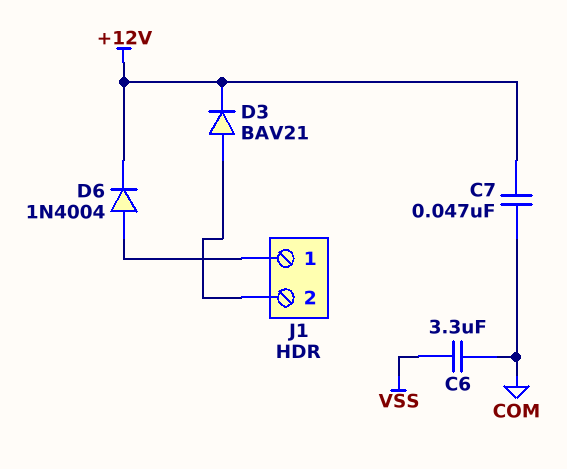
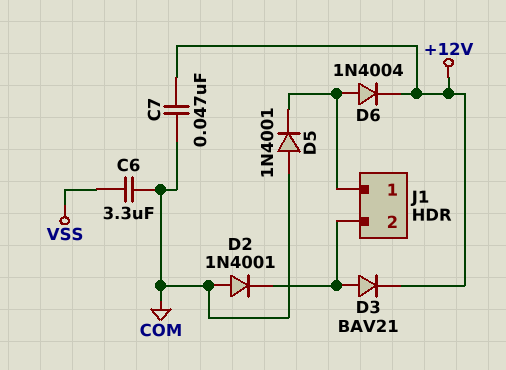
D2: none -> diode 1N4001 (A COM, K J1/2)
D5: none -> diode 1N4001 (A COM, K J1/1)

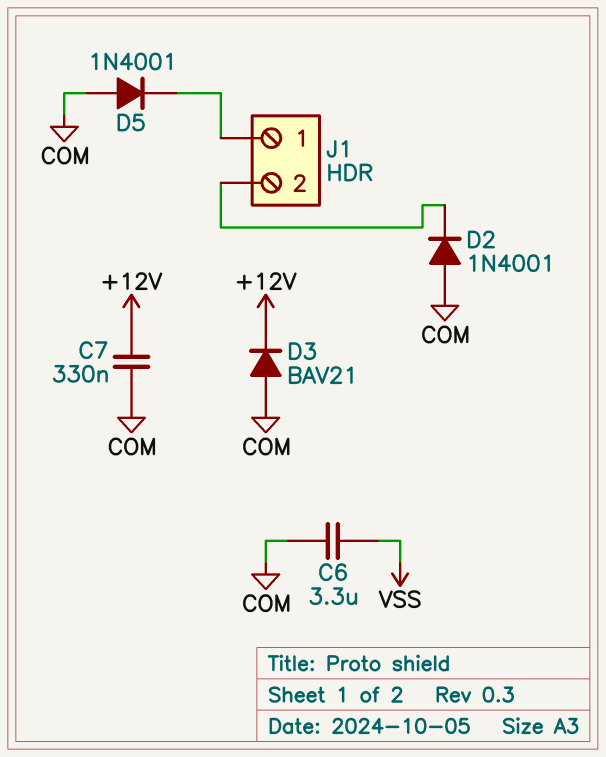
C7: 47nF (+12V, COM) -> 330nF (+12V, COM)
D3: diode BAV21 (A J1/2, K +12V) -> diode BAV21 (A COM, K +12V)
D6: diode 1N4004 (A J1/1, K +12V) -> none

